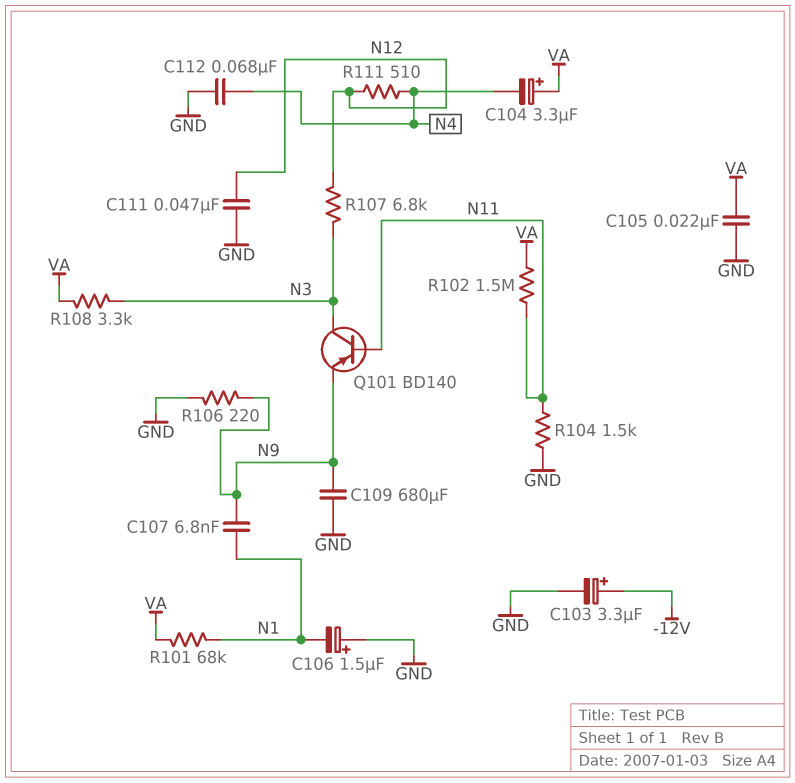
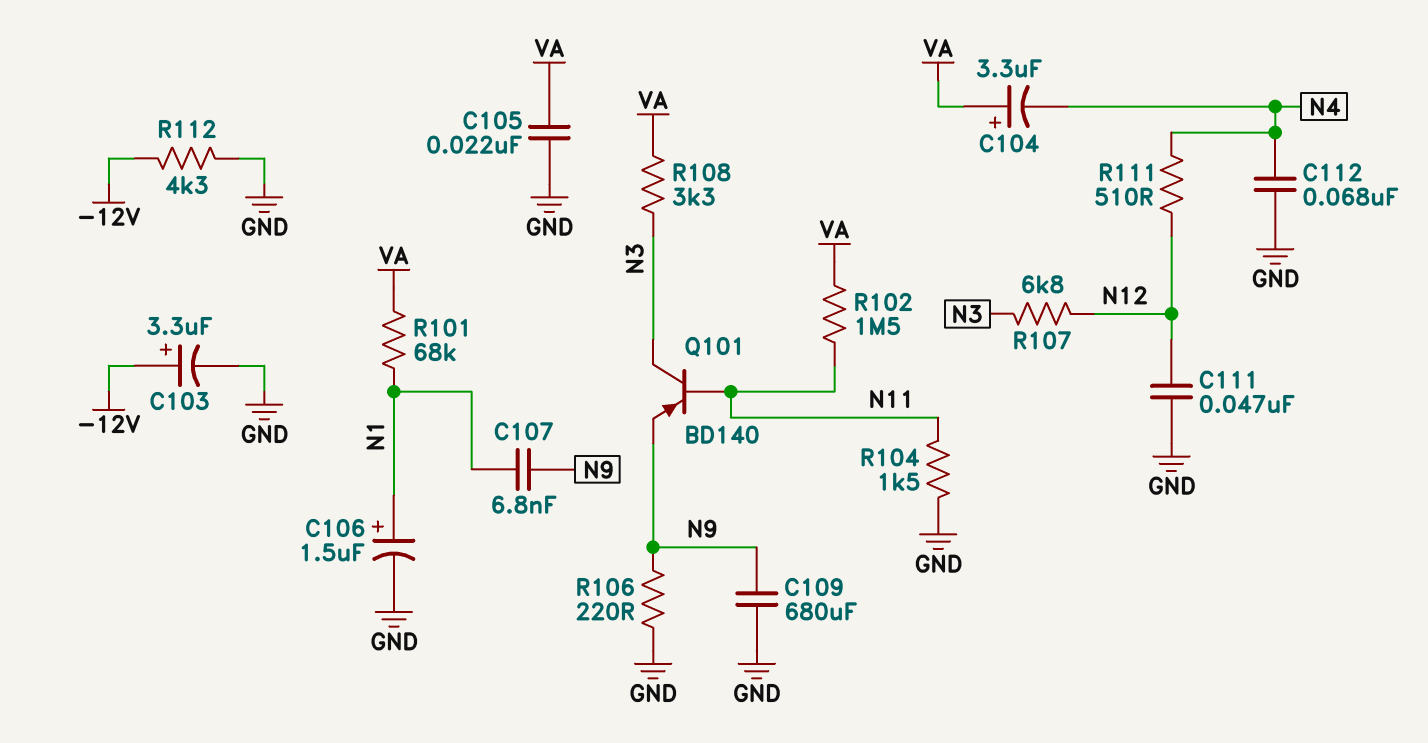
C106: 1.5uF (plus GND, minus N1) -> 1.5uF (plus N1, minus GND)
R112: none -> 4.3k (-12V, GND)

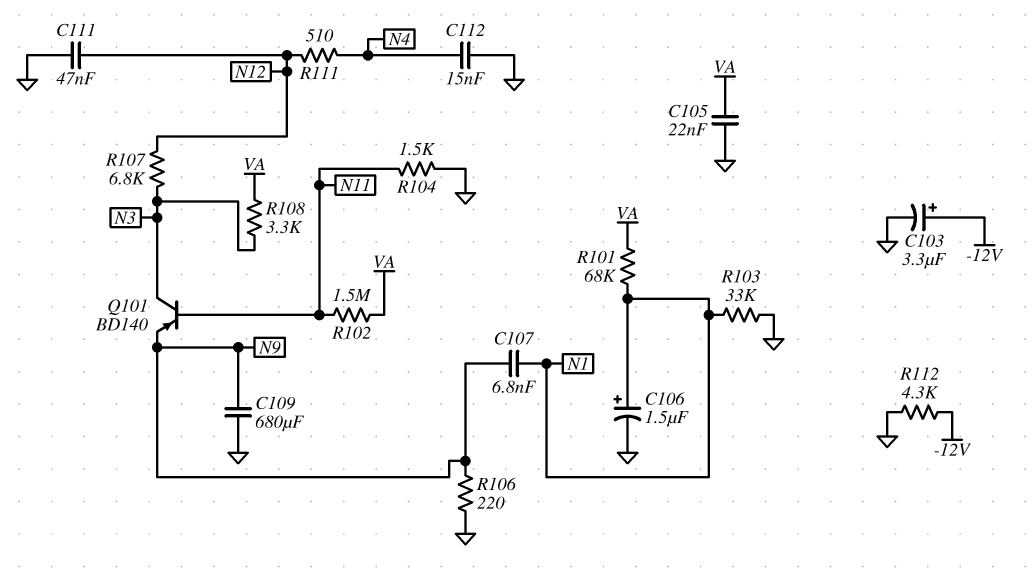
C104: 3.3uF (plus VA, minus N4) -> none
C112: 68nF (GND, N4) -> 15nF (GND, N4)
R103: none -> 33k (GND, N1)

